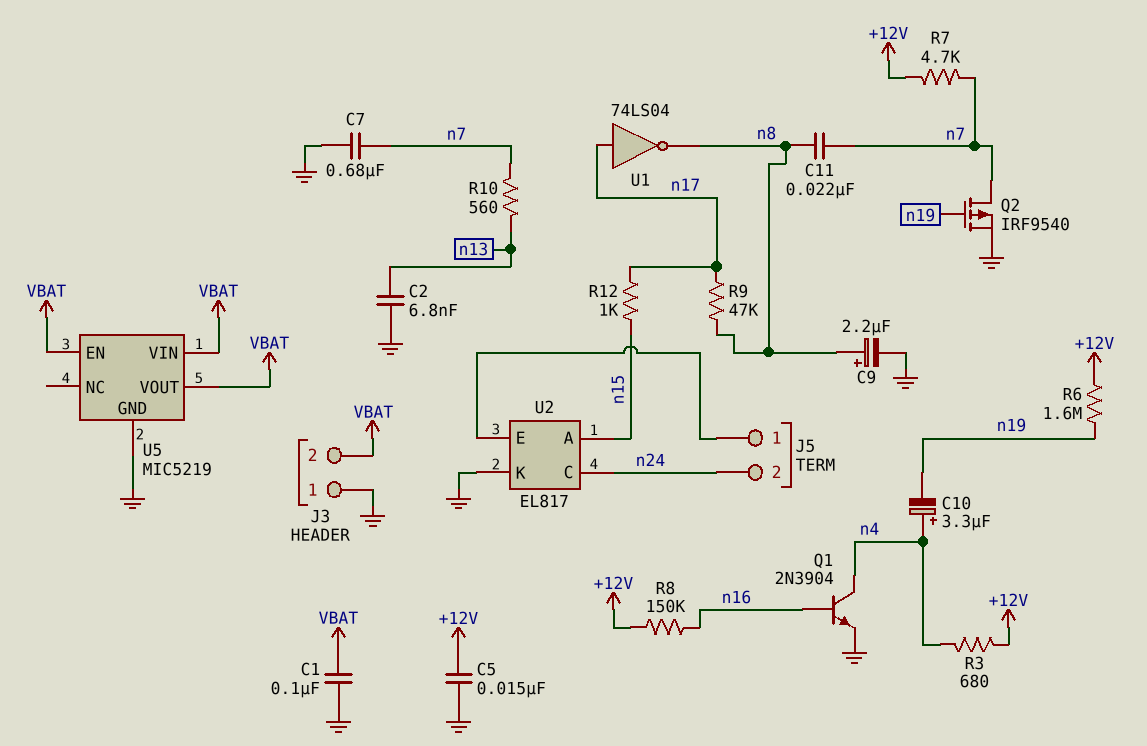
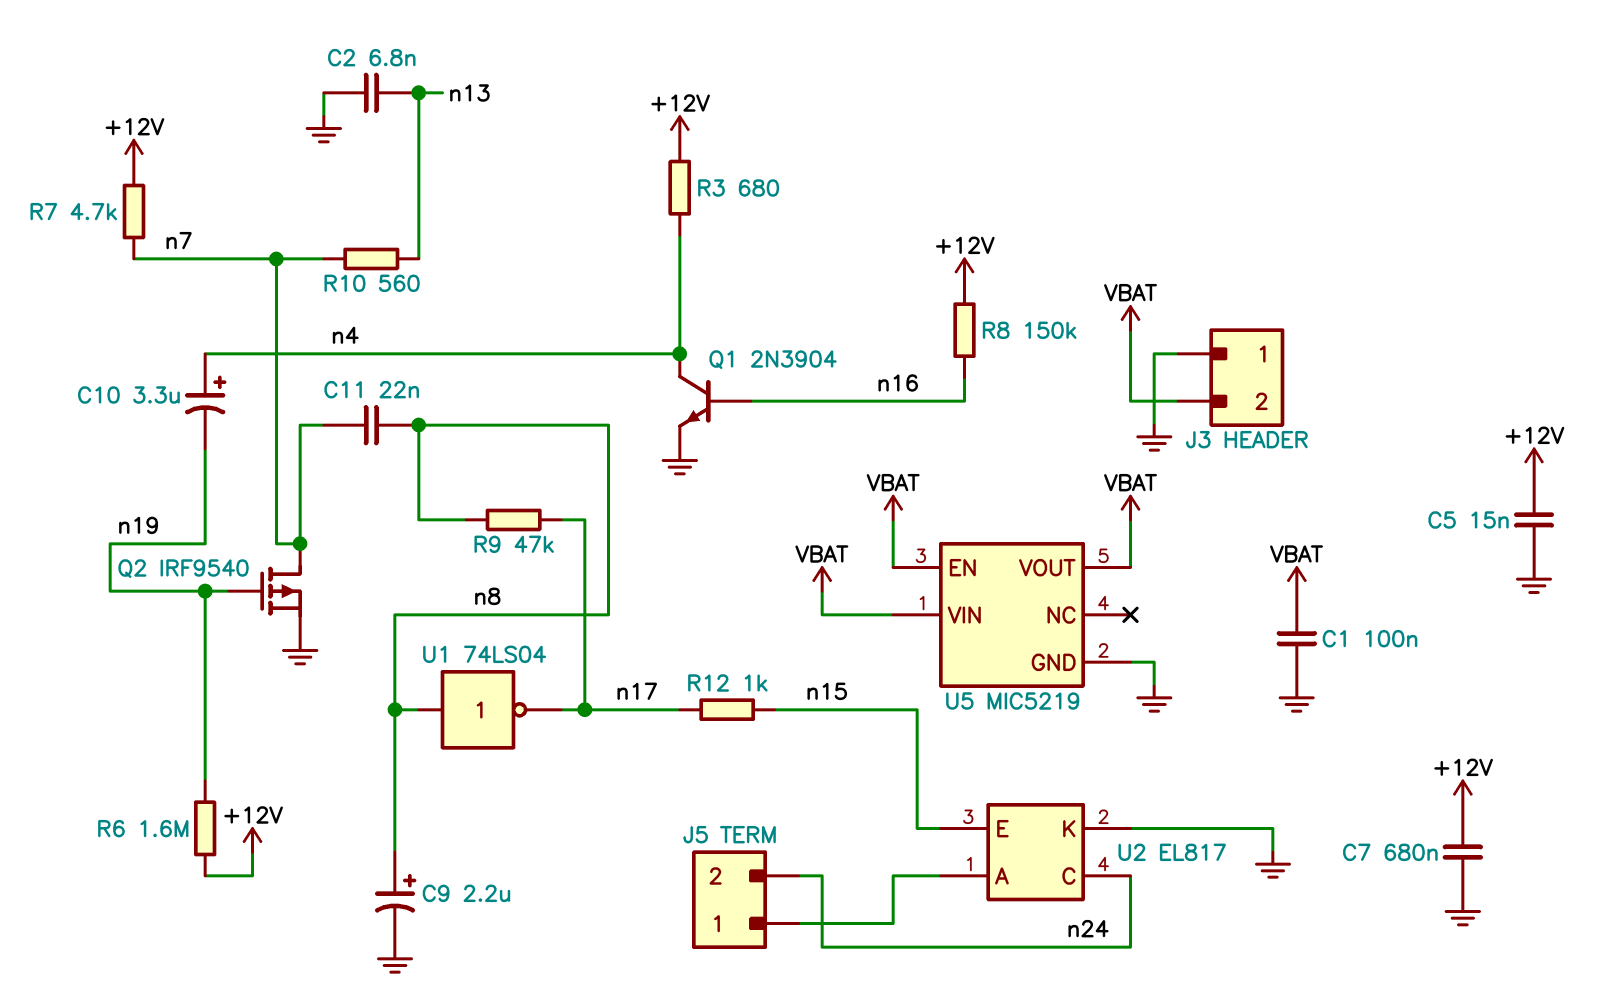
C7: 680nF (GND, n7) -> 680nF (+12V, GND)
U1: NOT 74LS04 (in n17, out n8) -> NOT 74LS04 (in n8, out n17)
U2 pin A: n15 -> J5/1
U2 pin E: J5/1 -> n15

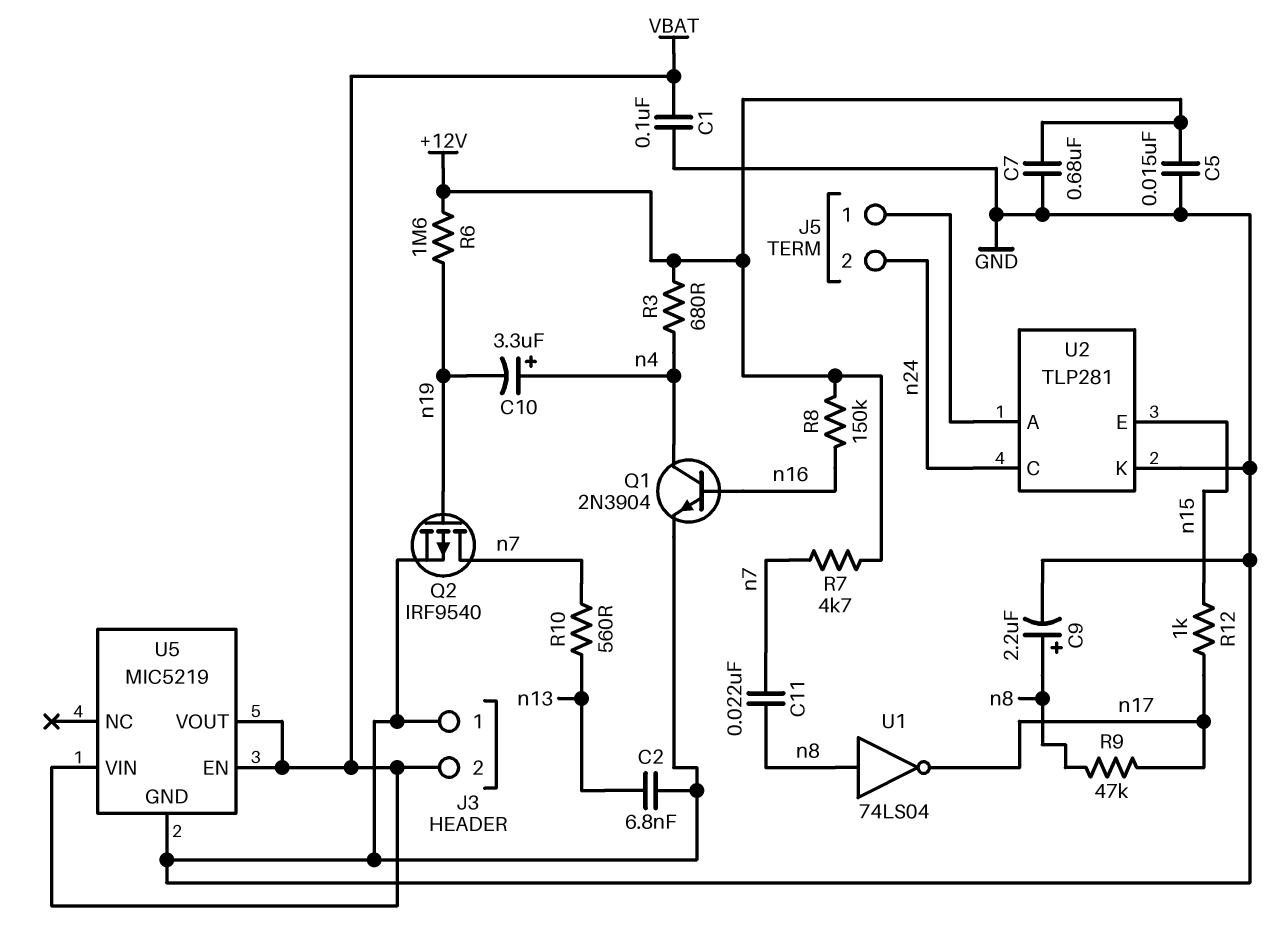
U2: EL817 -> TLP281

